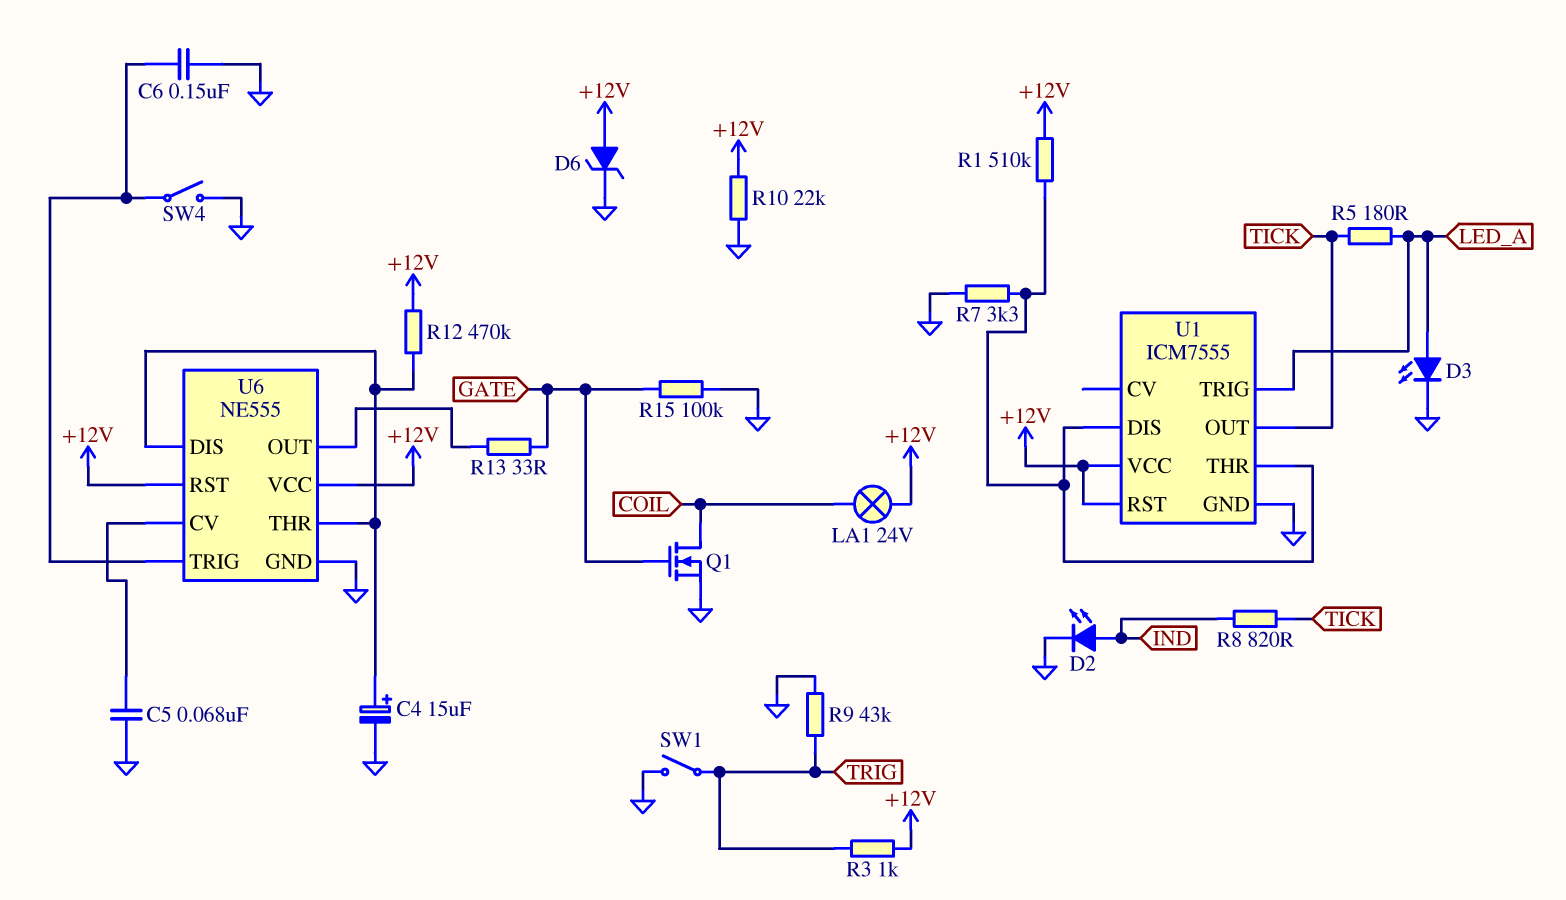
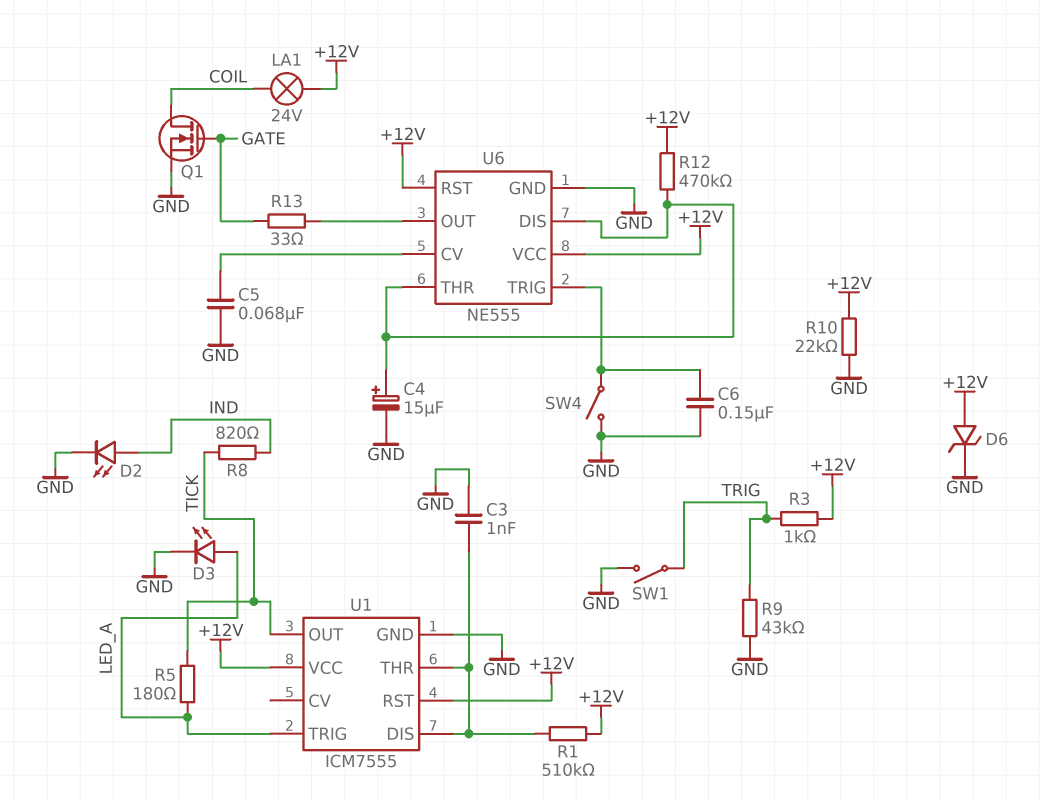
C3: none -> 1nF (GND, U1/DIS)
R7: 3.3k (GND, U1/DIS) -> none
R15: 100k (GATE, GND) -> none

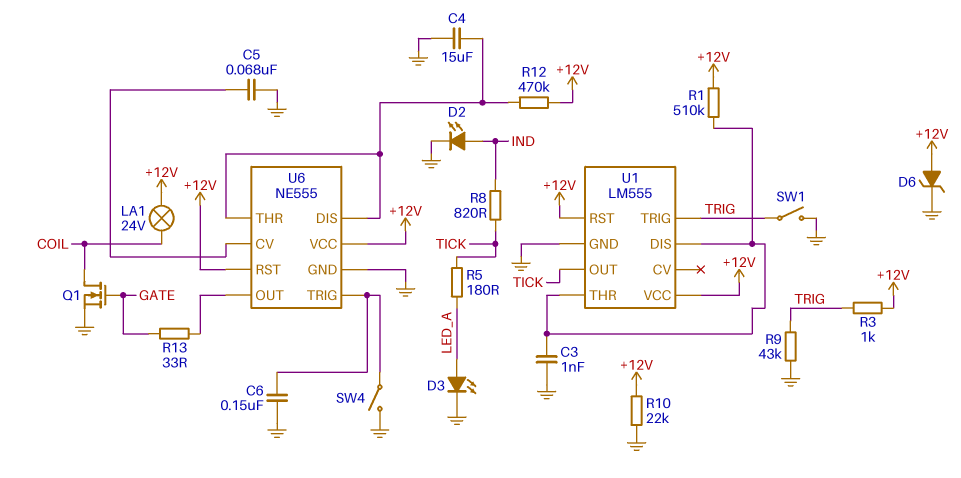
C4: 15uF (plus U6/DIS, minus GND) -> 15uF (GND, U6/DIS)
U1: ICM7555 -> LM555
U1 pin TRIG: LED_A -> TRIG

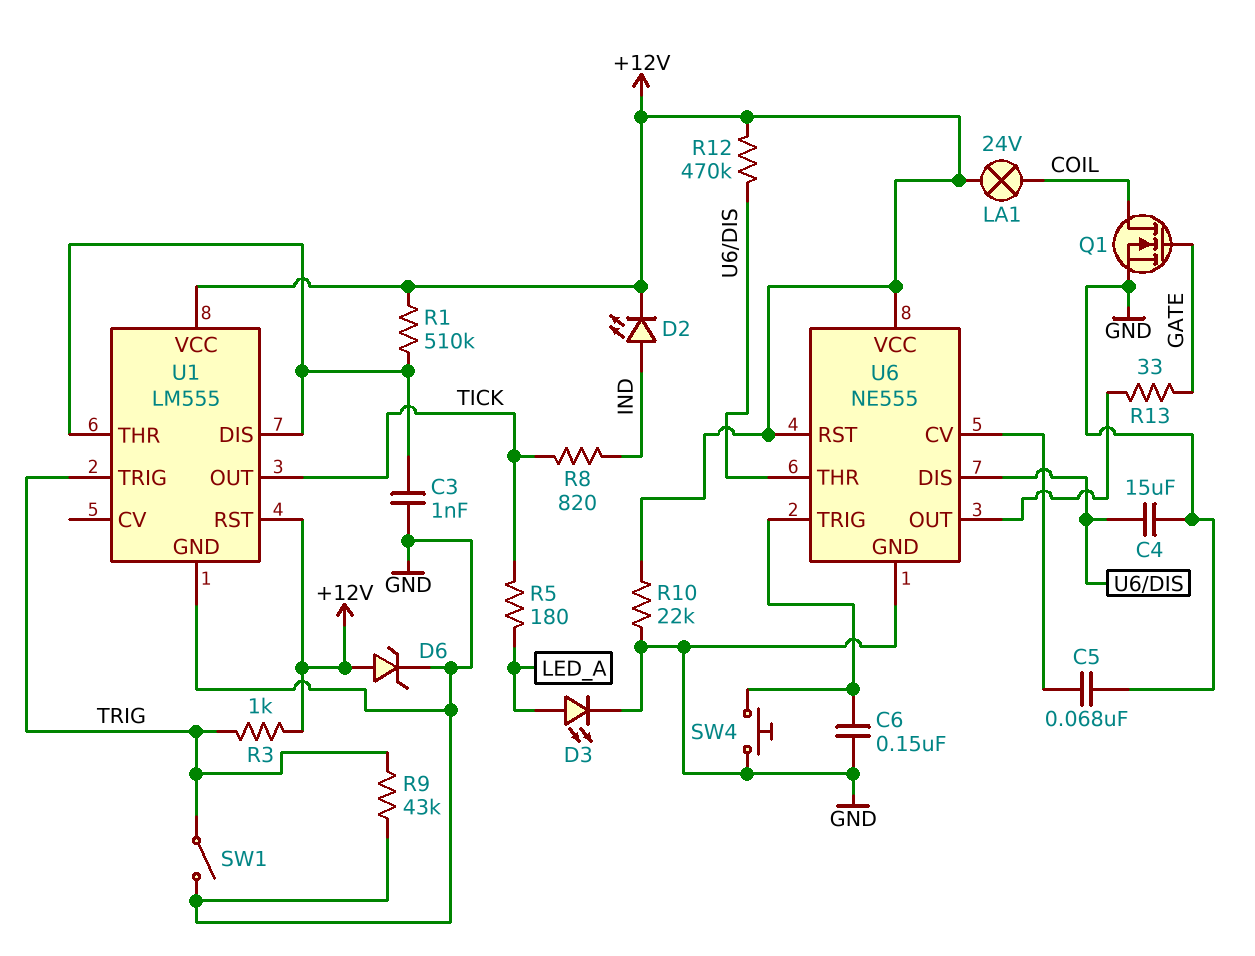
D2: LED (A IND, K GND) -> LED (A IND, K +12V)
SW4: switch (GND, U6/TRIG) -> button (GND, U6/TRIG)

